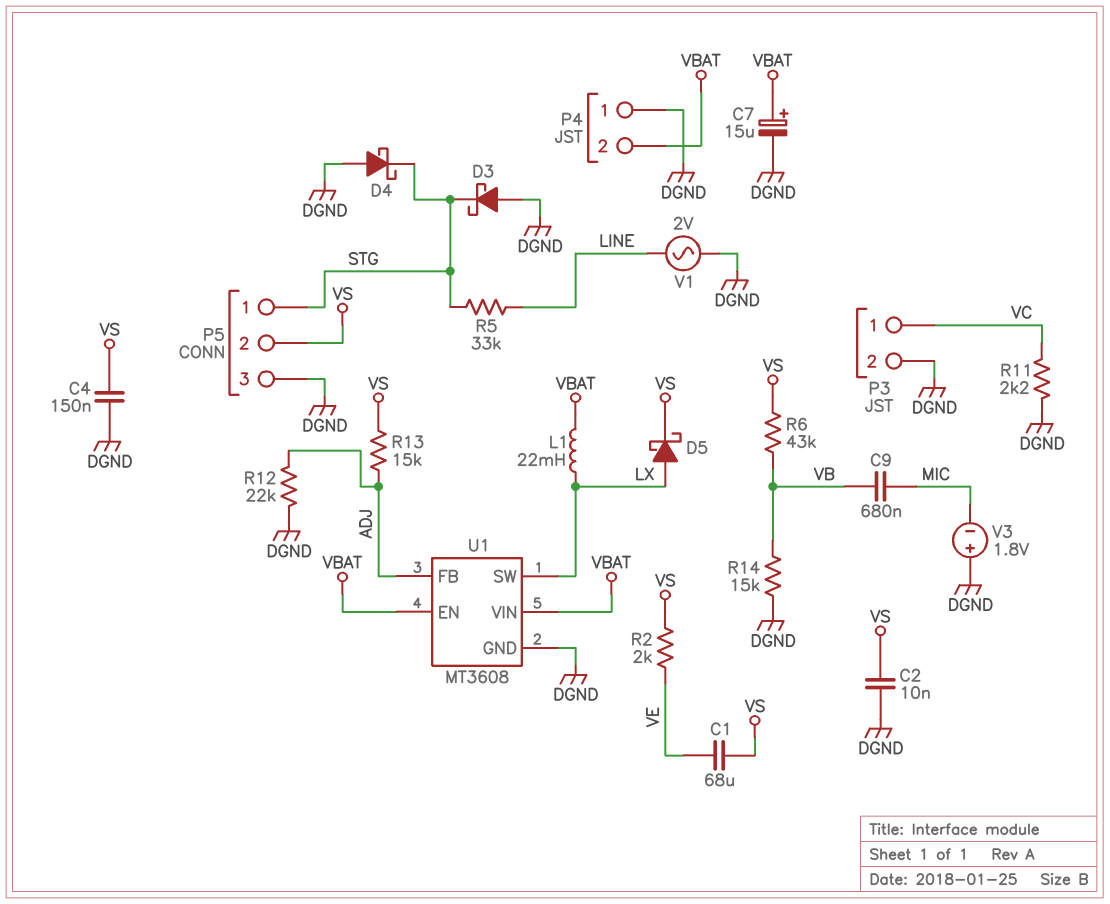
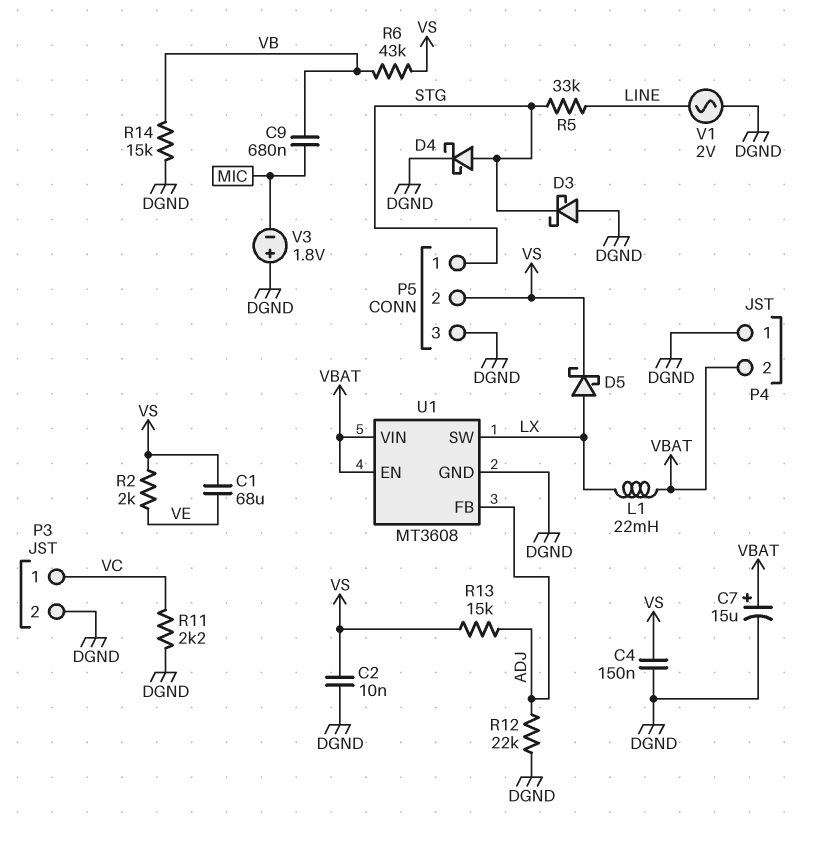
D4: schottky (A DGND, K STG) -> schottky (A STG, K DGND)

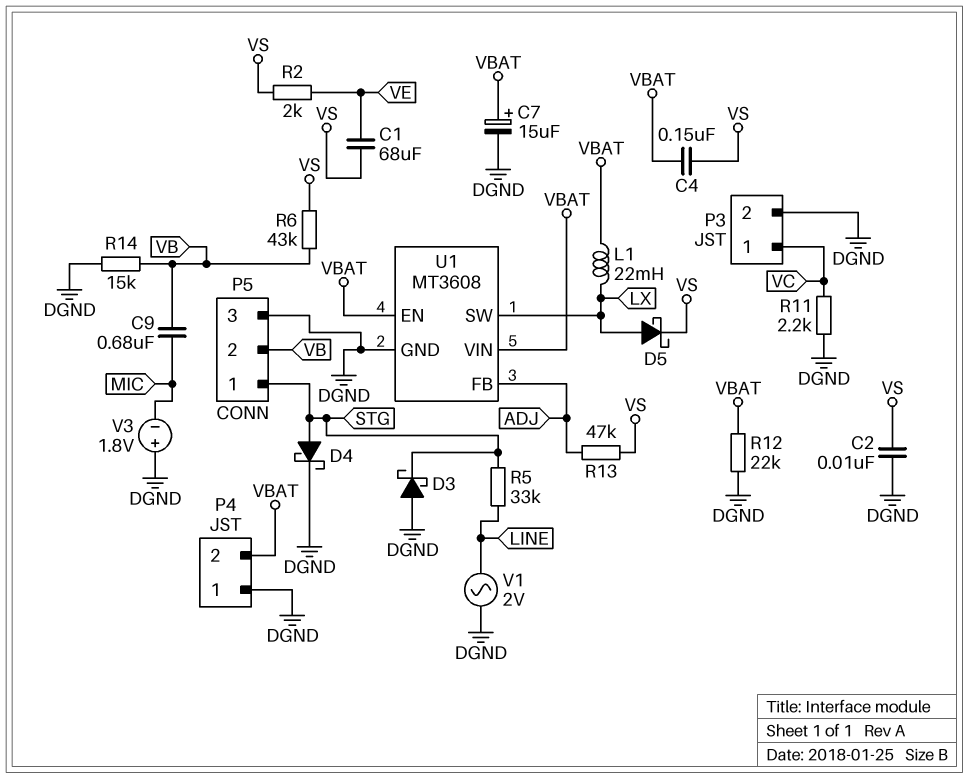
C4: 150nF (DGND, VS) -> 150nF (VBAT, VS)
P5 pin 2: VS -> VB
R12: 22k (ADJ, DGND) -> 22k (DGND, VBAT)
R13: 15k (ADJ, VS) -> 47k (ADJ, VS)

